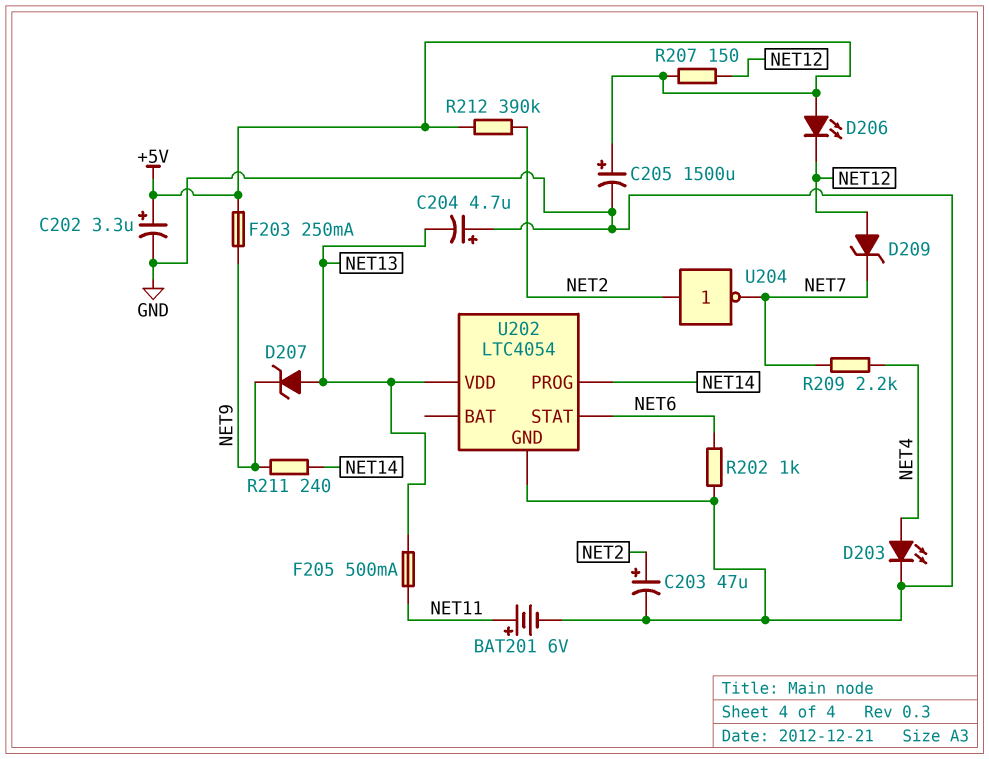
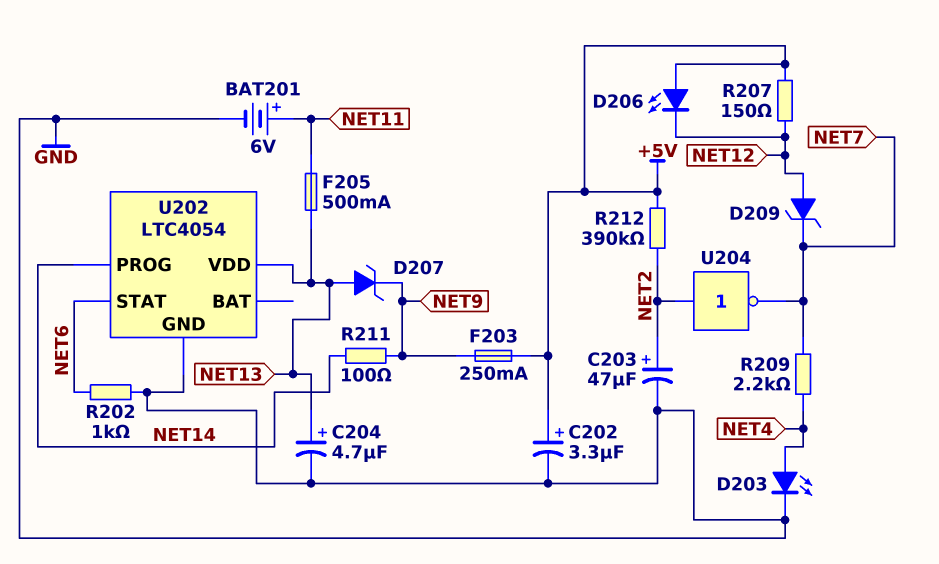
C204: 4.7uF (plus GND, minus NET13) -> 4.7uF (plus NET13, minus GND)
C205: 1500uF (plus +5V, minus GND) -> none
R211: 240 (NET9, NET14) -> 100 (NET9, NET14)

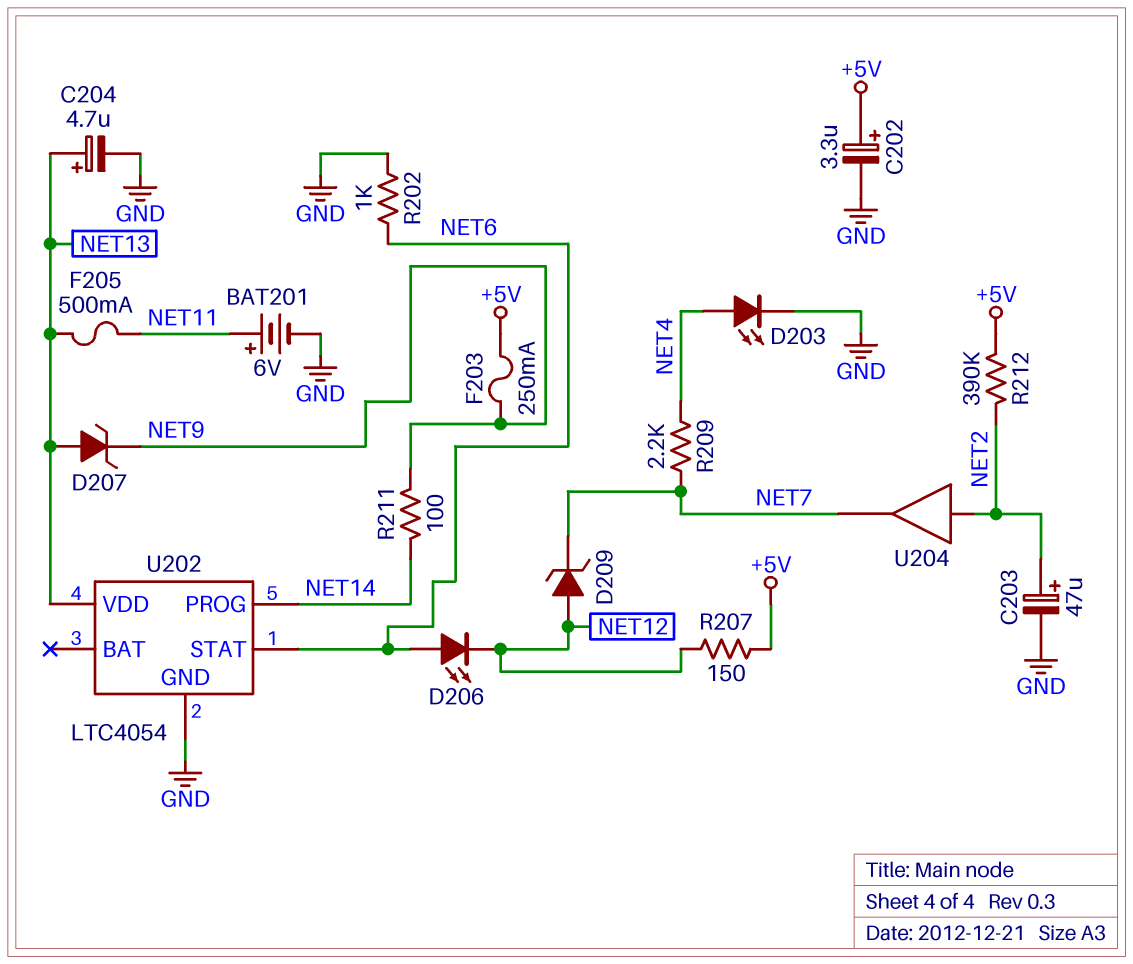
D206: LED (A +5V, K NET12) -> LED (A NET6, K NET12)
U204: NOT (in NET2, out NET7) -> buffer (in NET2, out NET7)

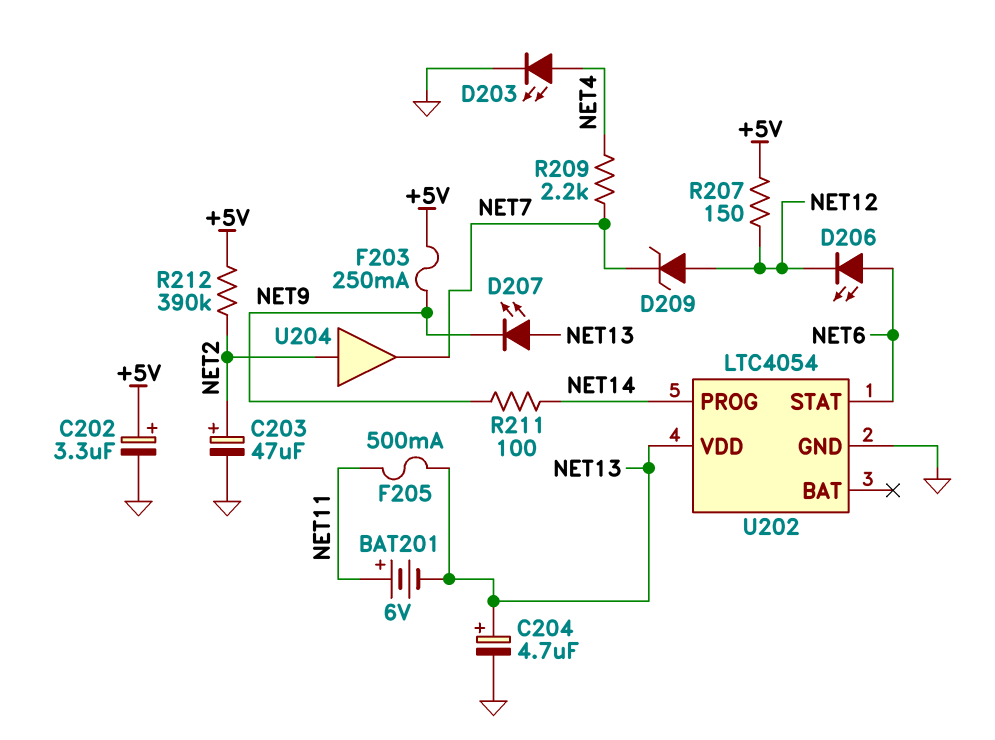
BAT201: 6V (plus NET11, minus GND) -> 6V (plus NET11, minus NET13)
D207: zener (A NET13, K NET9) -> LED (A NET13, K NET9)
R202: 1k (GND, NET6) -> none

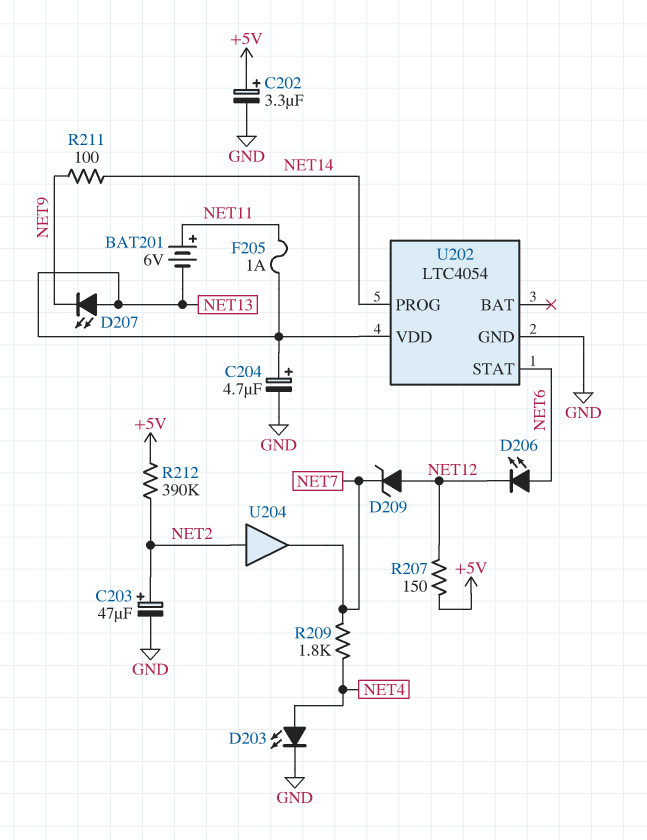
F203: 250mA (+5V, NET9) -> none
F205: 500mA (NET11, NET13) -> 1A (NET11, NET13)
R209: 2.2k (NET4, NET7) -> 1.8k (NET4, NET7)

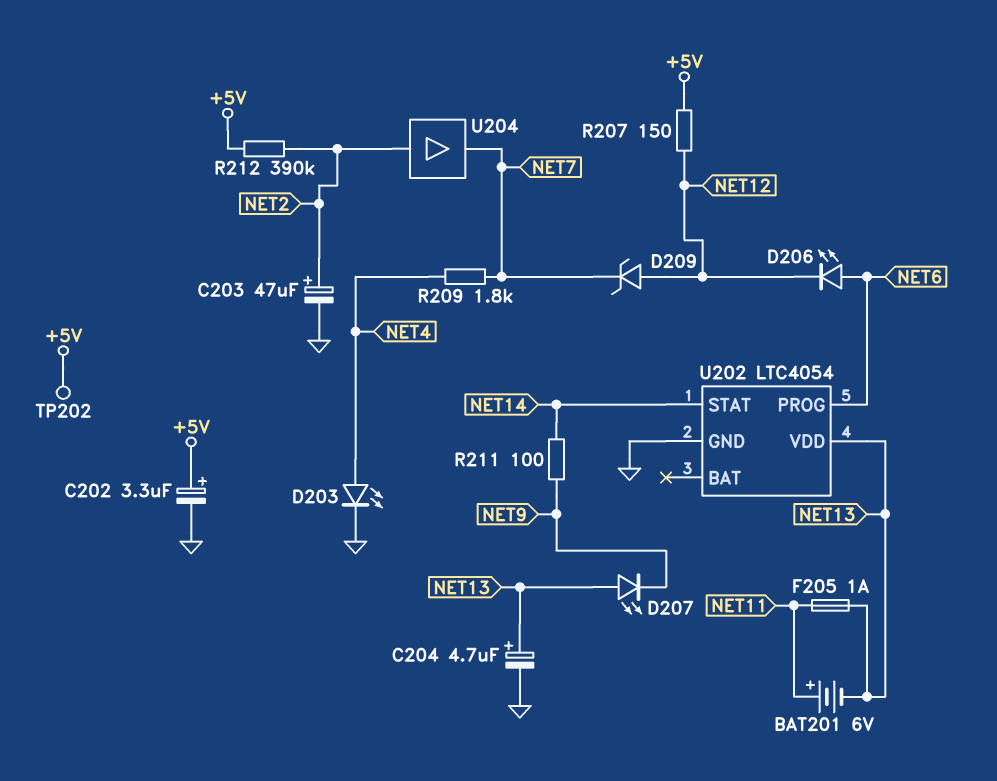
TP202: none -> test point (+5V)
U202 pin PROG: NET14 -> NET6
U202 pin STAT: NET6 -> NET14

